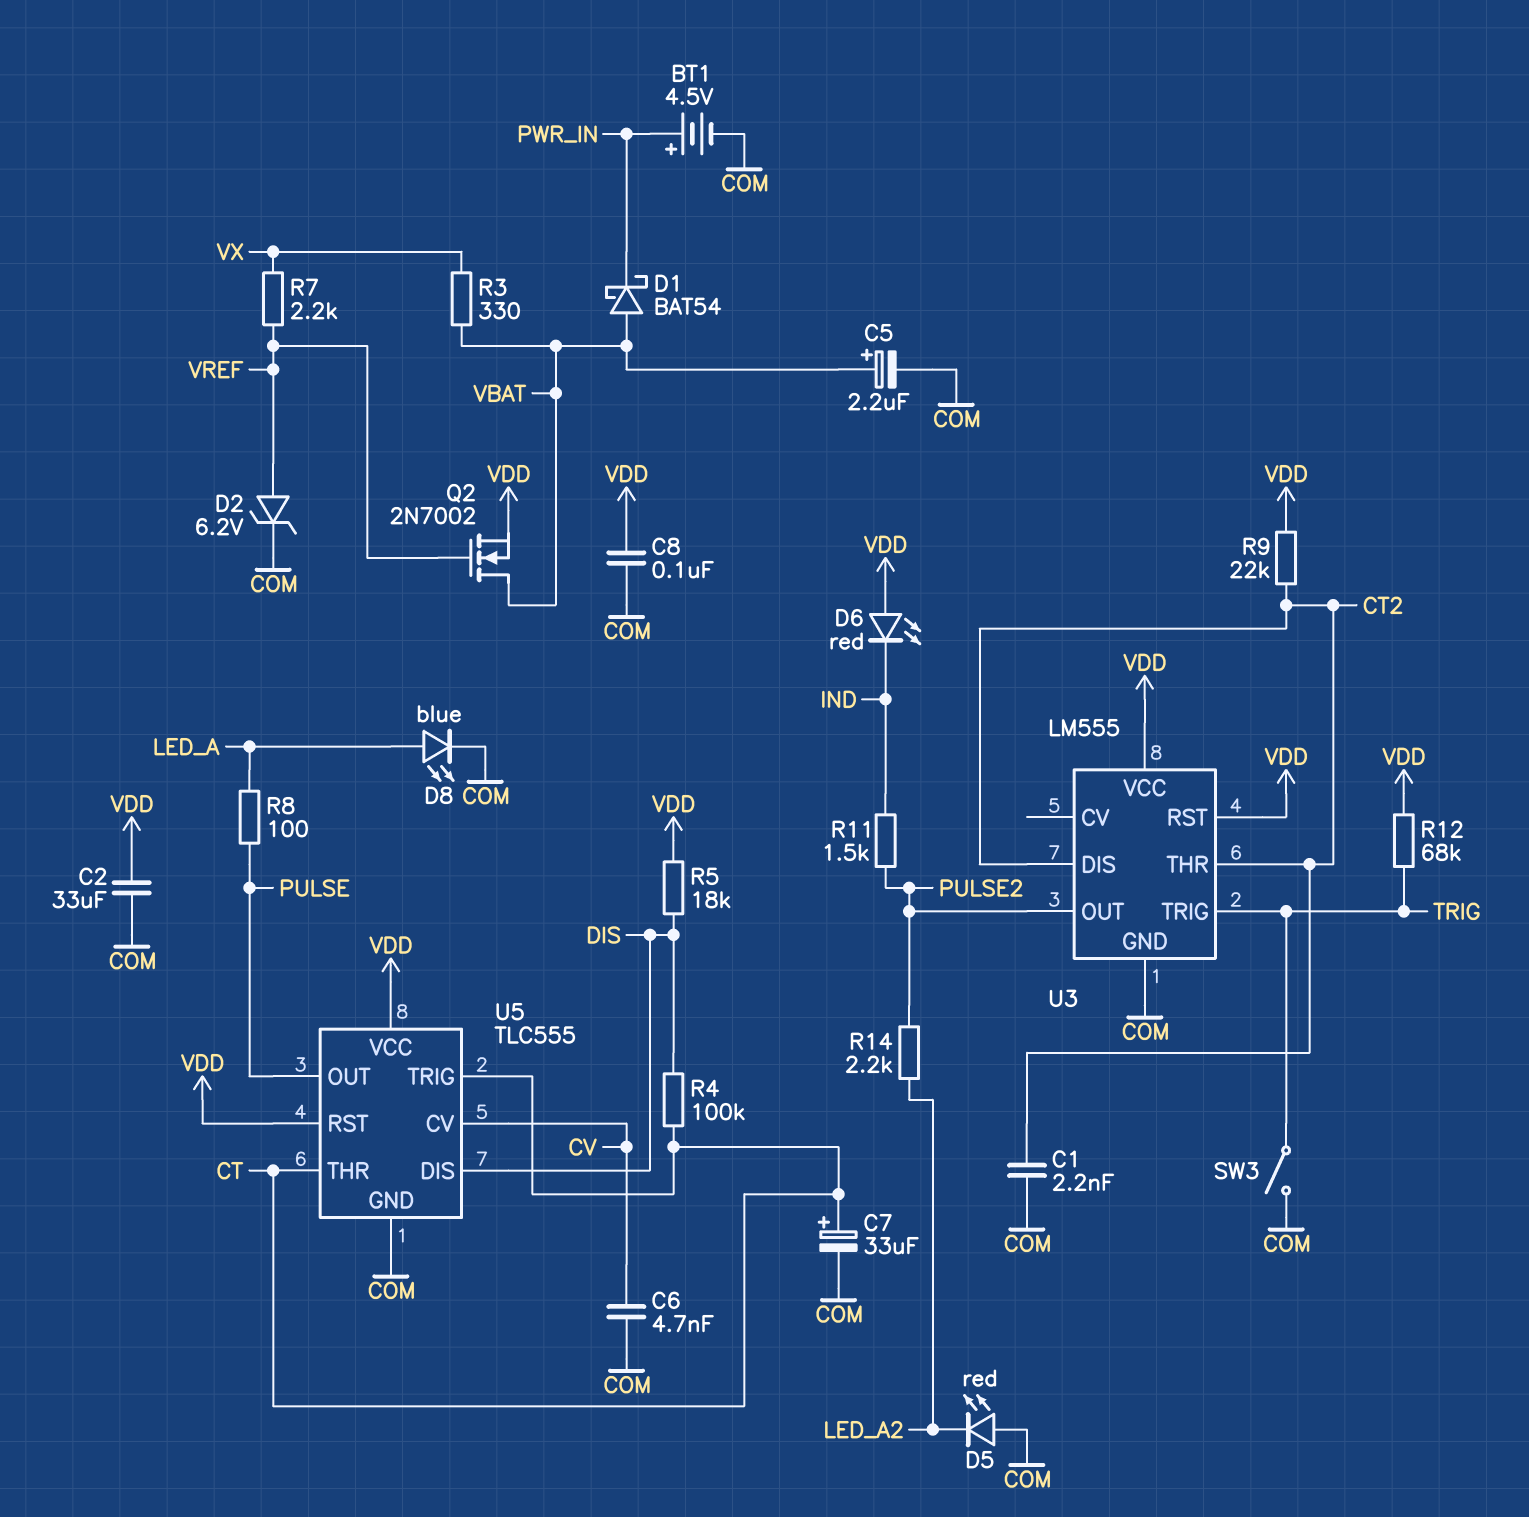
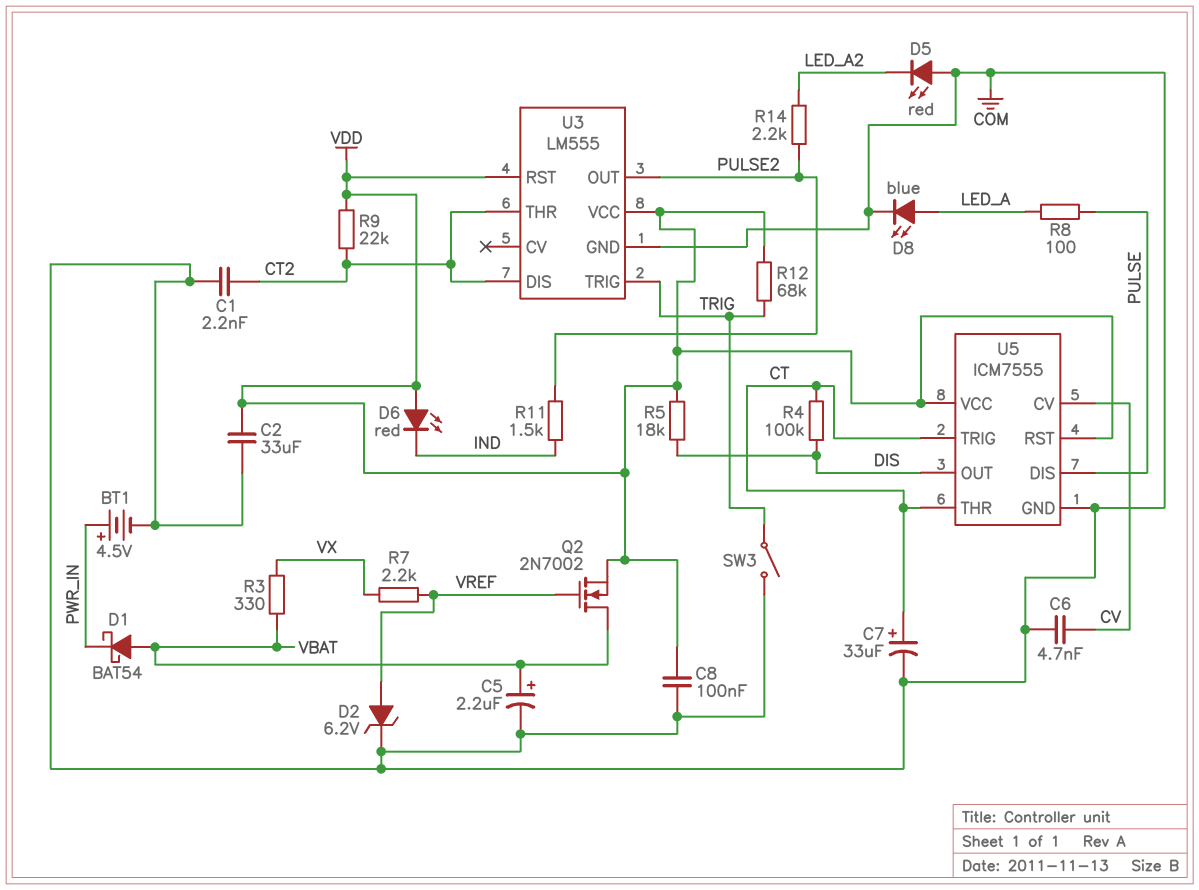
U5: TLC555 -> ICM7555
U5 pin DIS: DIS -> PULSE
U5 pin OUT: PULSE -> DIS

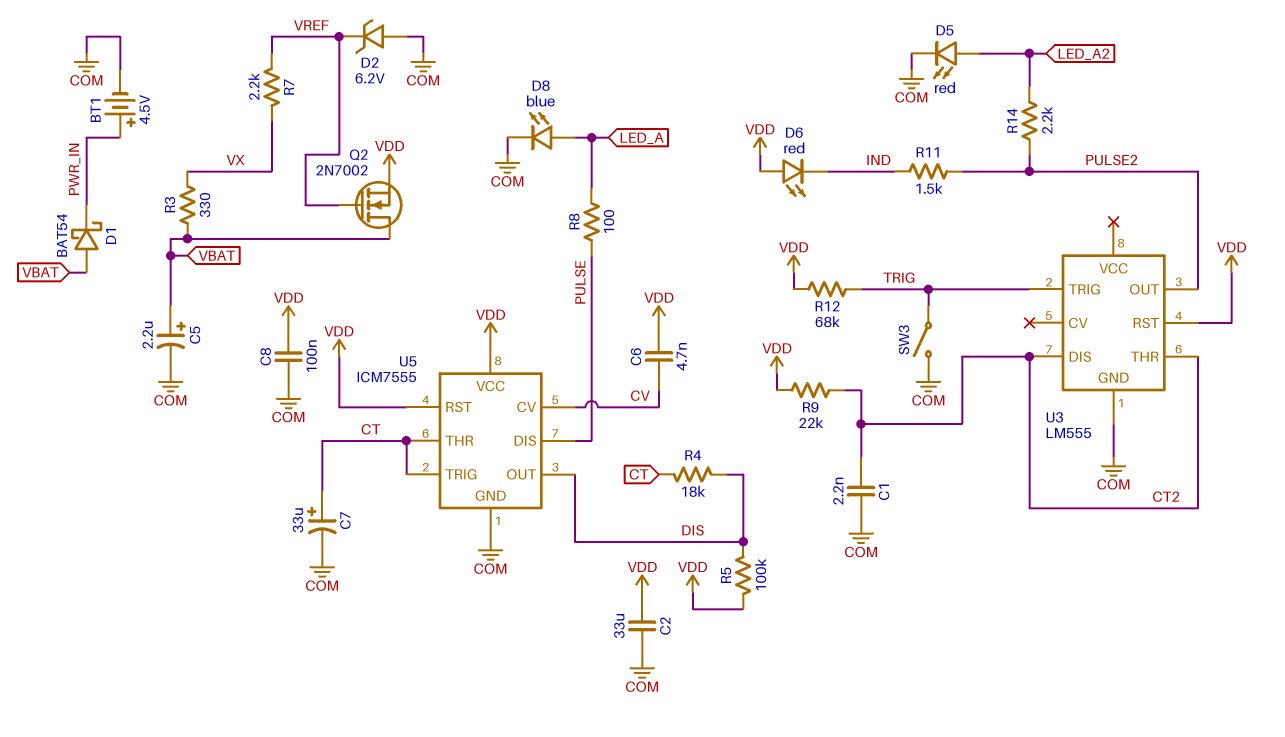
C6: 4.7nF (COM, CV) -> 4.7nF (CV, VDD)
D2: zener 6.2V (A VREF, K COM) -> zener 6.2V (A COM, K VREF)
D5: LED red (A COM, K LED_A2) -> LED red (A LED_A2, K COM)
R4: 100k (CT, DIS) -> 18k (CT, DIS)
R5: 18k (DIS, VDD) -> 100k (DIS, VDD)
U3 pin VCC: VDD -> none

